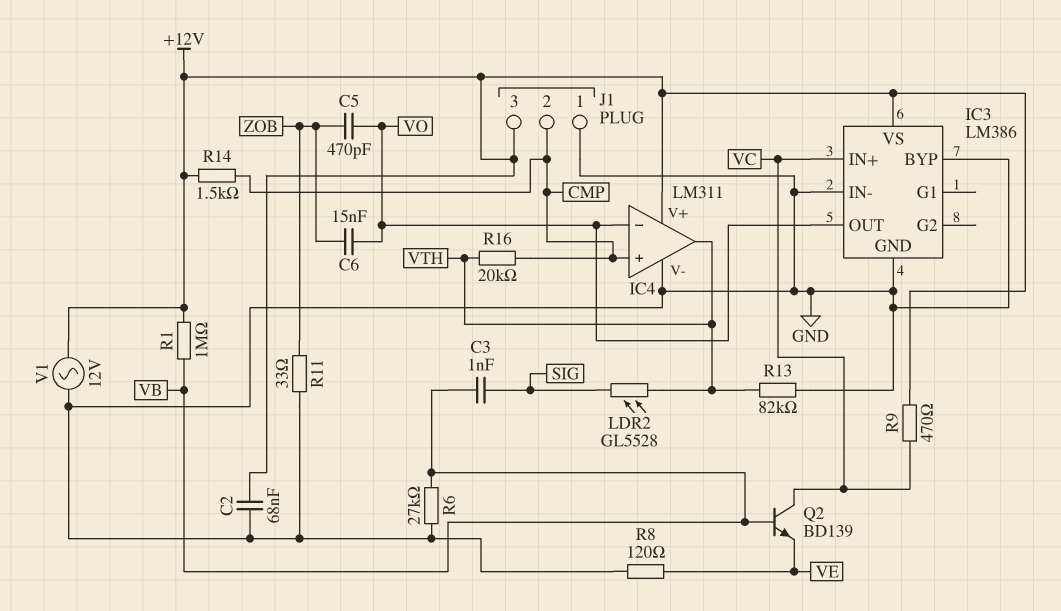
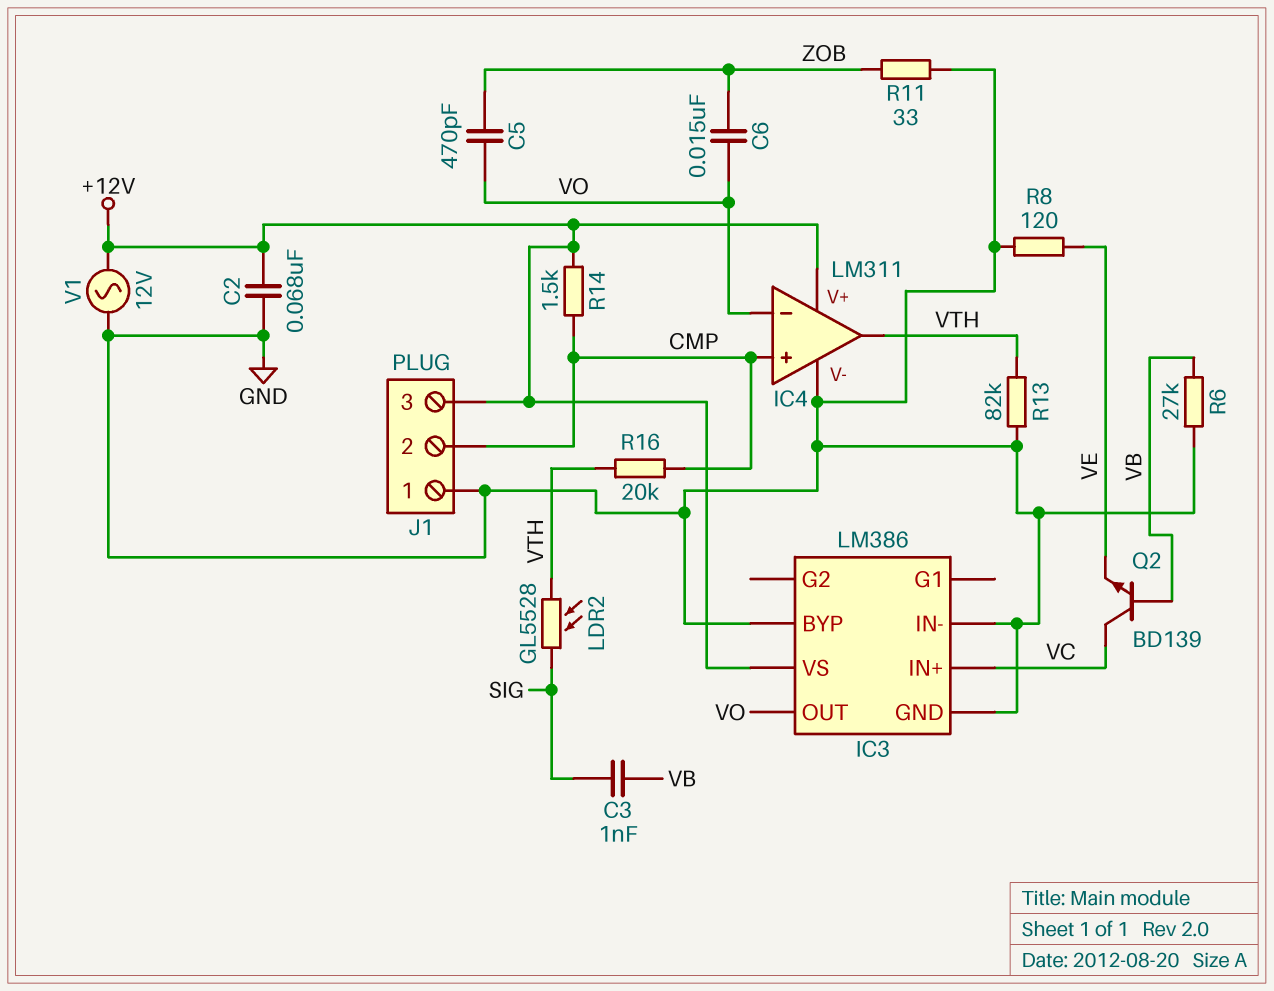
R1: 1M (+12V, VB) -> none
R9: 470 (+12V, VC) -> none

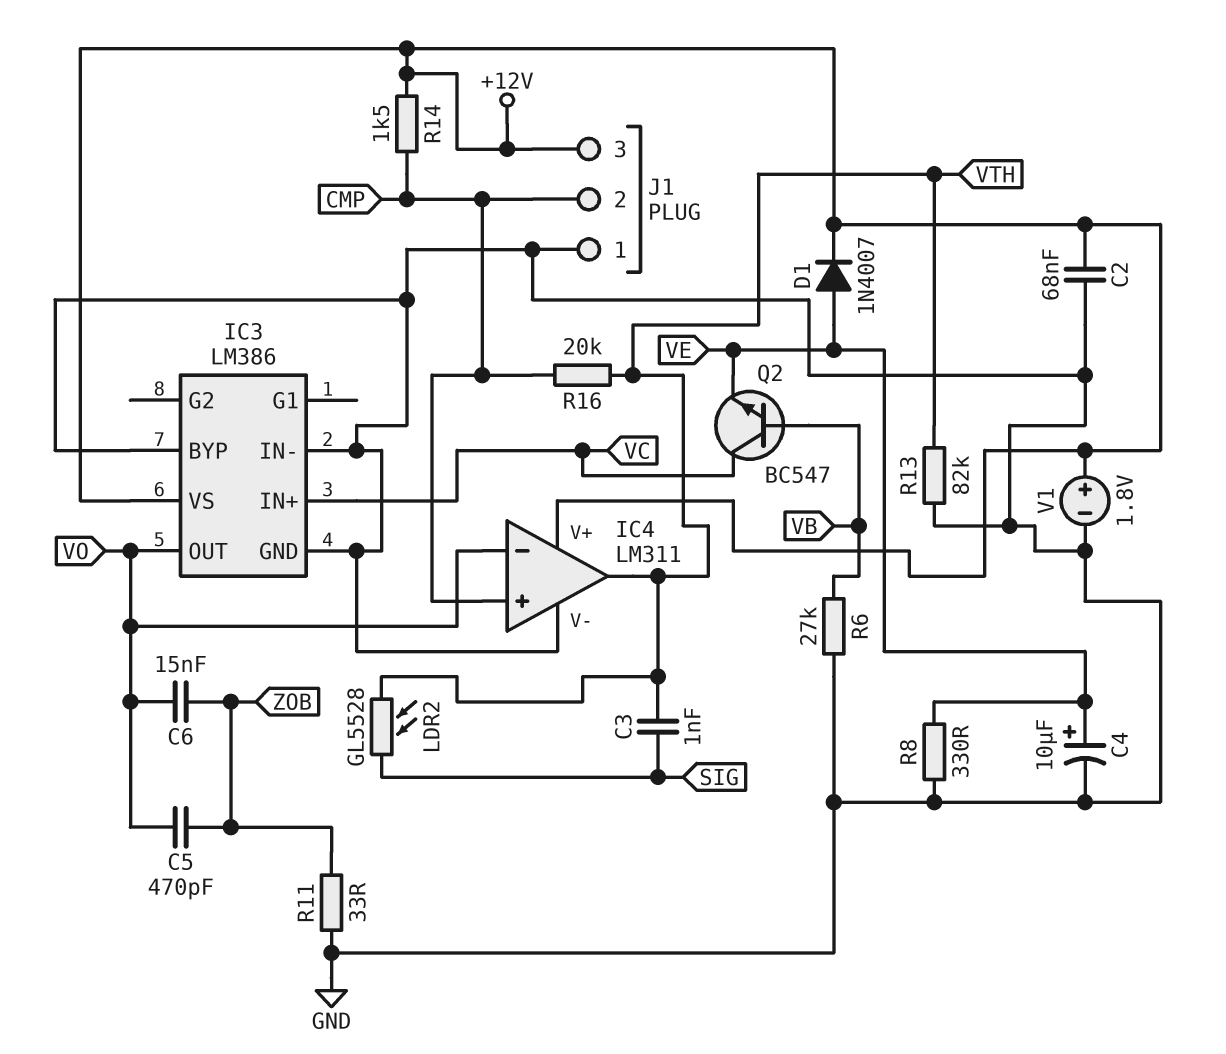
C3: 1nF (SIG, VB) -> 1nF (SIG, VTH)
C4: none -> 10uF (plus VE, minus GND)
D1: none -> diode 1N4007 (A VE, K +12V)
Q2: NPN BD139 (B VB, C VC, E VE) -> NPN BC547 (B VB, C VC, E VE)
R8: 120 (GND, VE) -> 330 (GND, VE)
V1: AC 12V (+12V, GND) -> 1.8V (plus +12V, minus GND)

